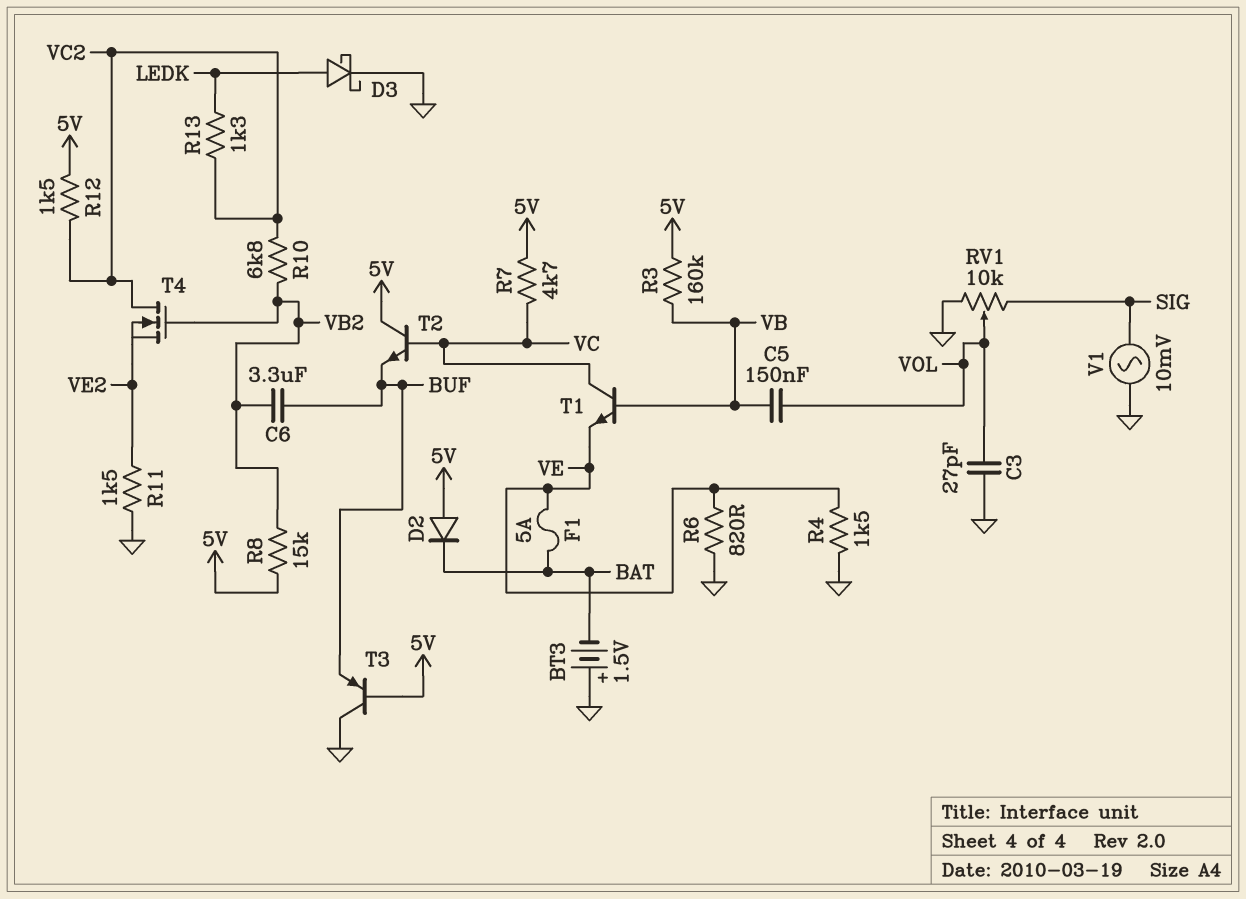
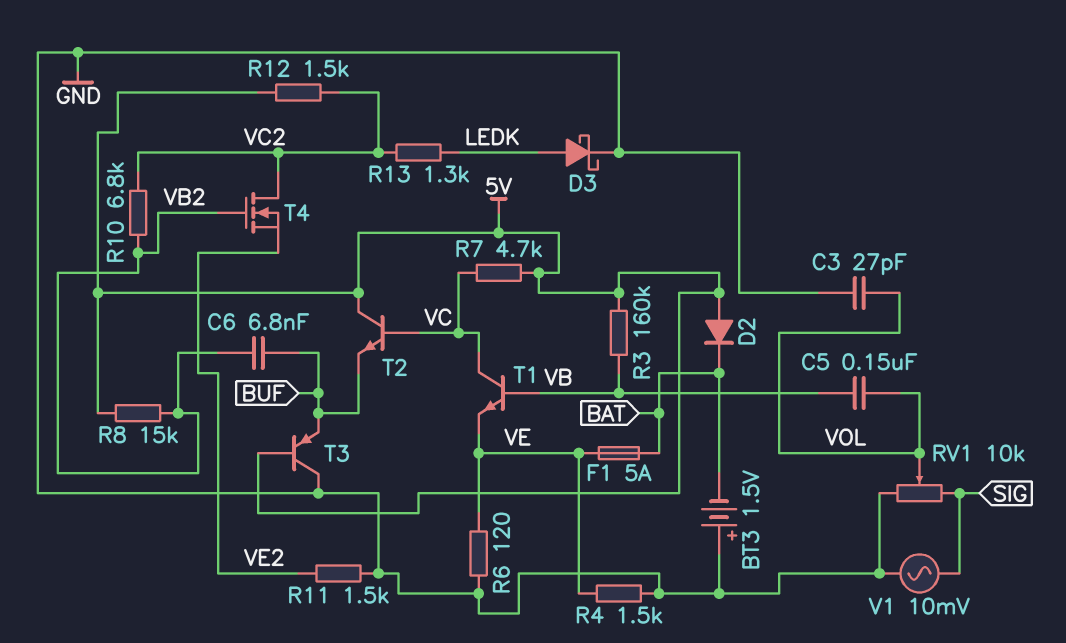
C6: 3.3uF (BUF, VB2) -> 6.8nF (BUF, VB2)
R6: 820 (GND, VE) -> 120 (GND, VE)

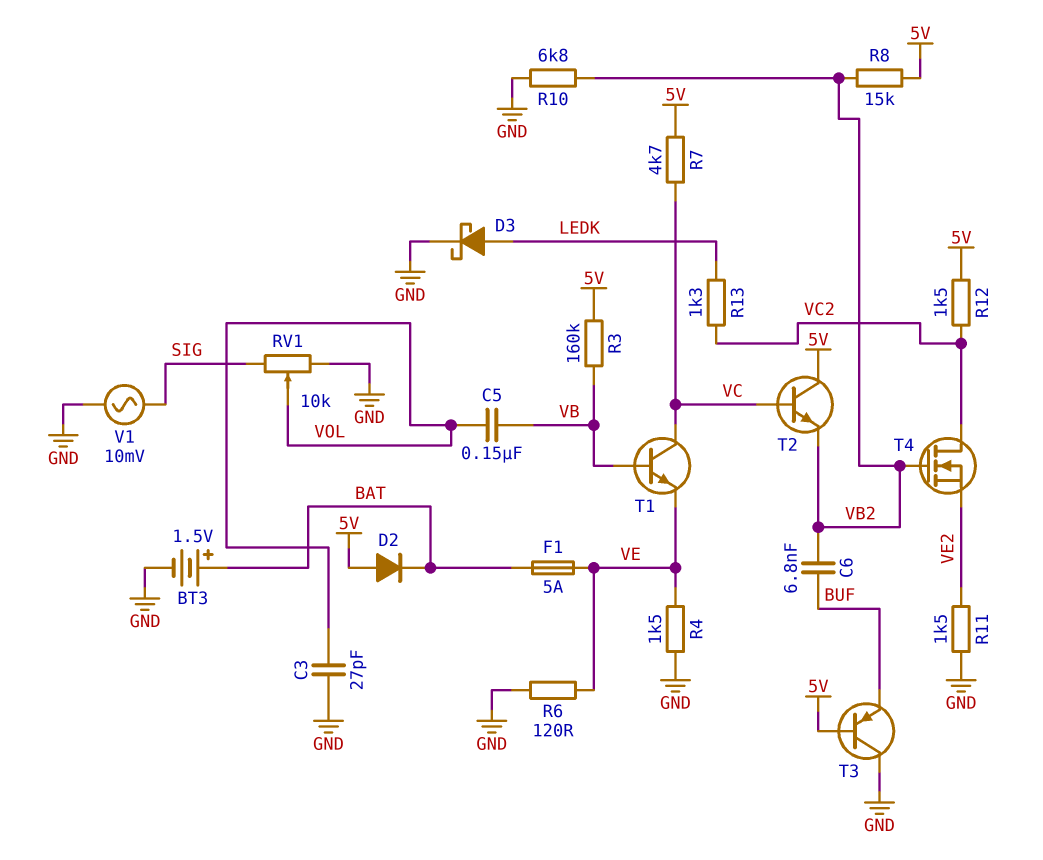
BT3: 1.5V (plus GND, minus BAT) -> 1.5V (plus BAT, minus GND)
R10: 6.8k (VB2, VC2) -> 6.8k (GND, VB2)
T2: NPN (B VC, C 5V, E BUF) -> NPN (B VC, C 5V, E VB2)

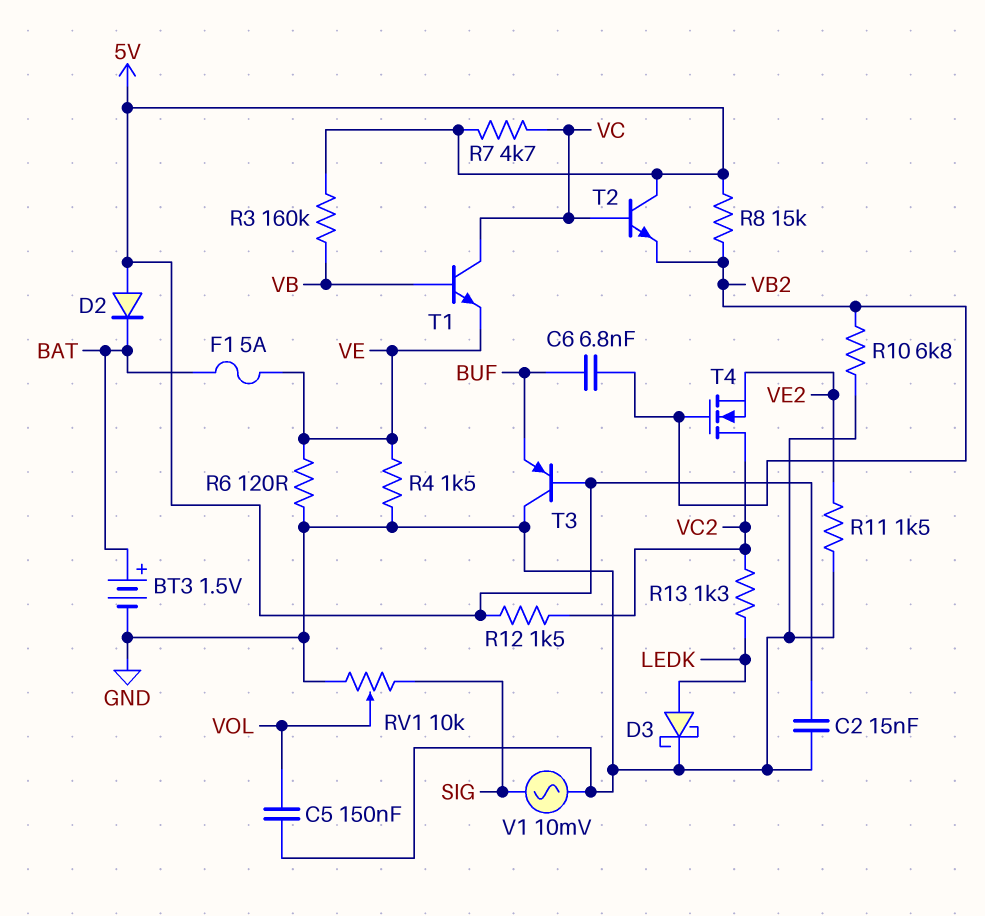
C2: none -> 15nF (5V, GND)
C3: 27pF (GND, VOL) -> none
C5: 150nF (VB, VOL) -> 150nF (GND, VOL)

